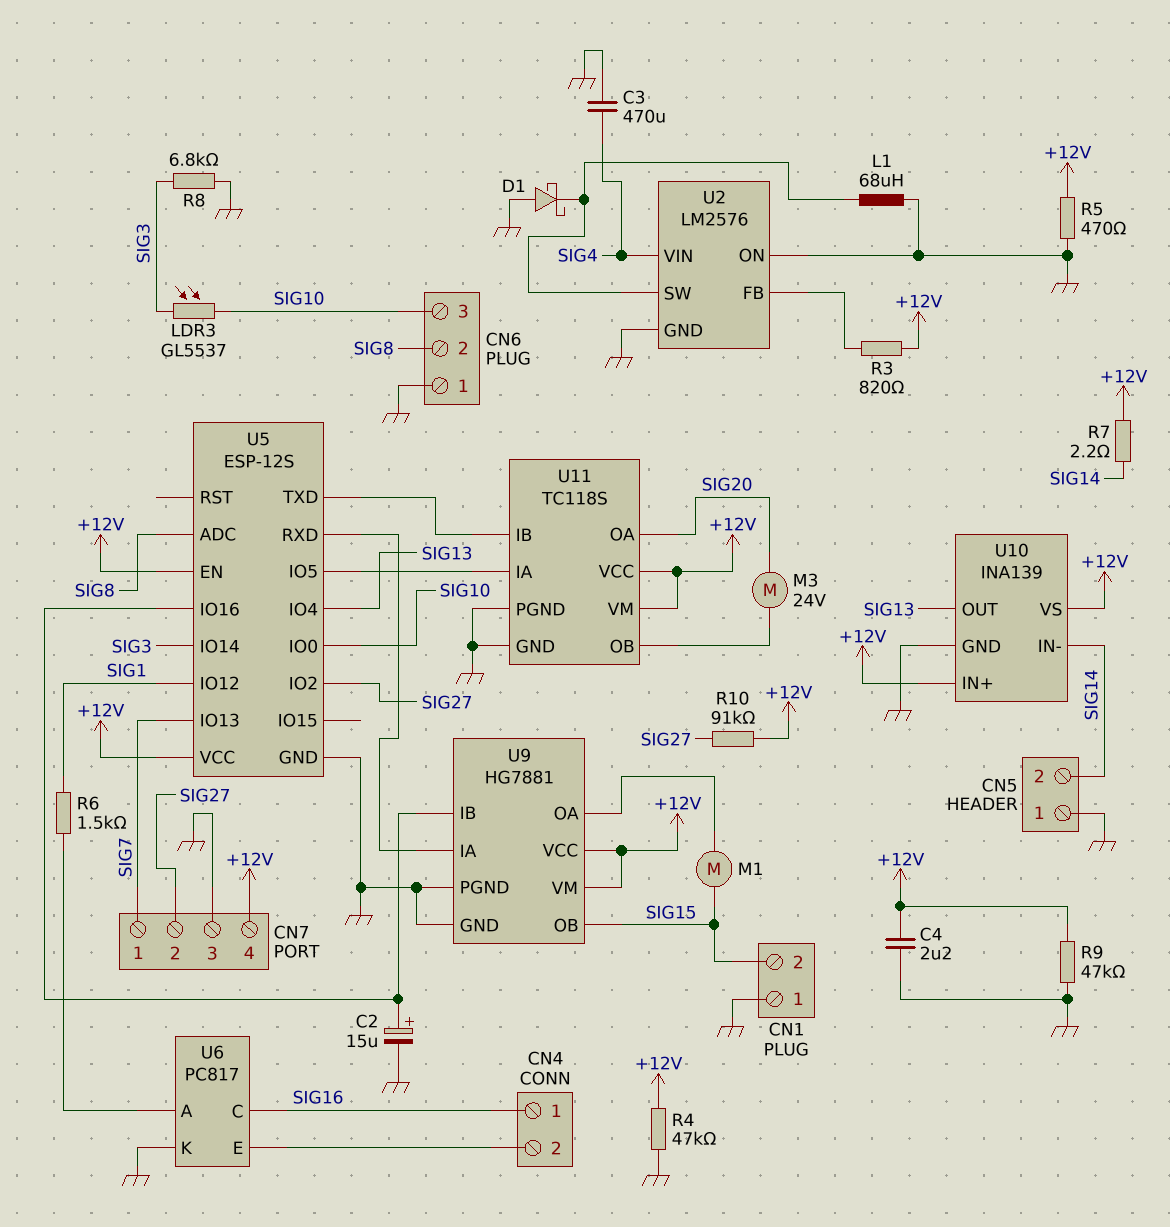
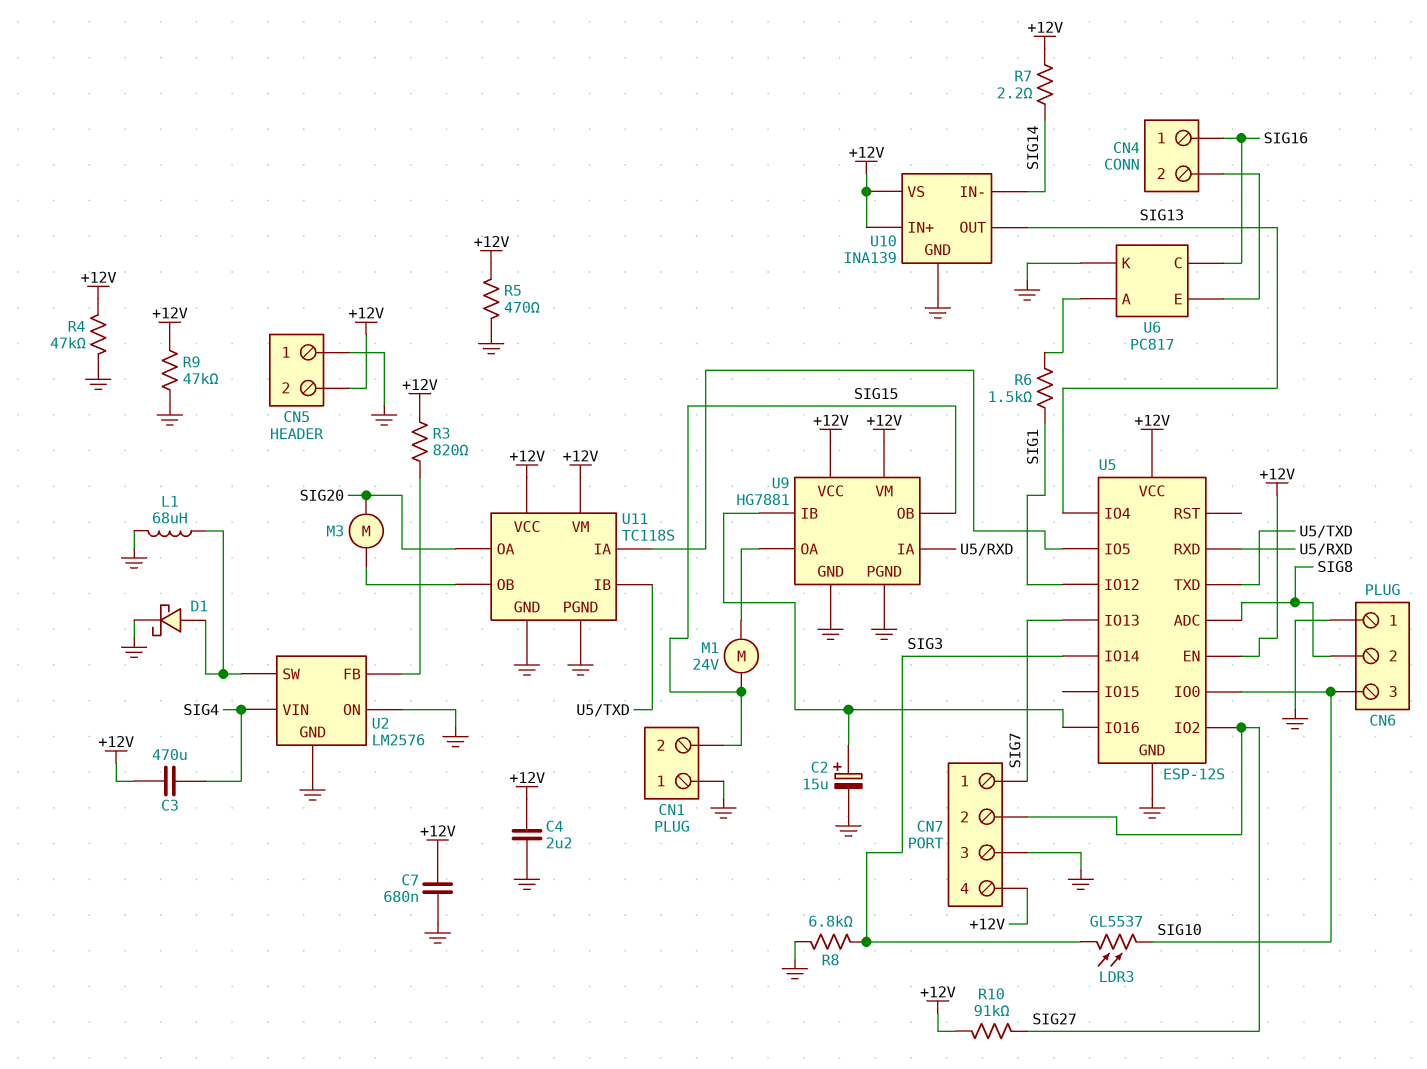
C3: 470uF (GND, SIG4) -> 470uF (+12V, SIG4)
C7: none -> 680nF (+12V, GND)
CN5 pin 2: SIG14 -> +12V
D1: schottky (A GND, K U2/SW) -> schottky (A U2/SW, K GND)
M1: motor (SIG15, U9/OA) -> motor 24V (SIG15, U9/OA)
M3: motor 24V (SIG20, U11/OB) -> motor (SIG20, U11/OB)

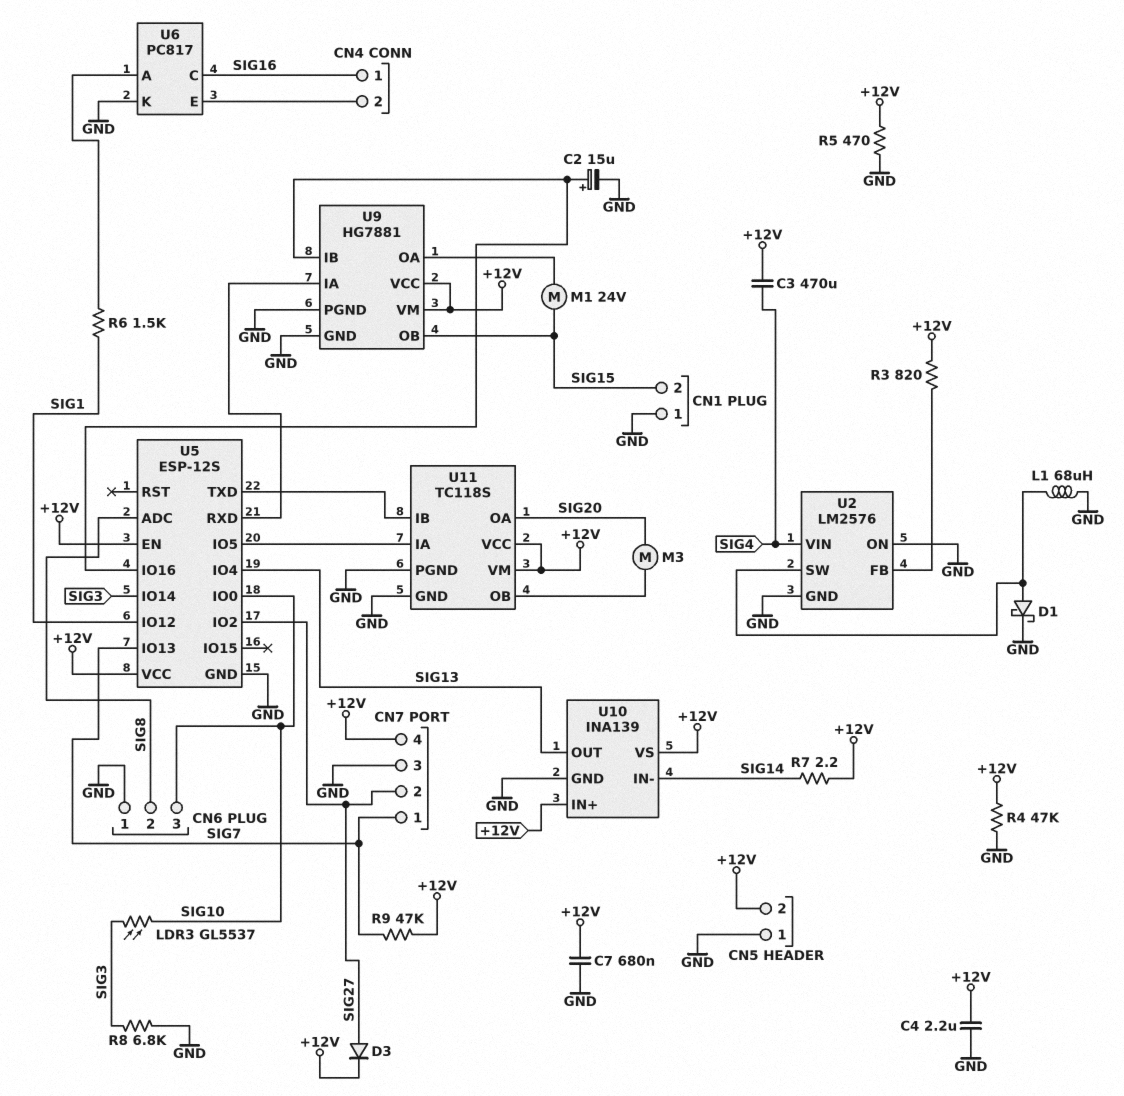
D3: none -> diode (A SIG27, K +12V)
R9: 47k (+12V, GND) -> 47k (+12V, SIG7)
R10: 91k (+12V, SIG27) -> none

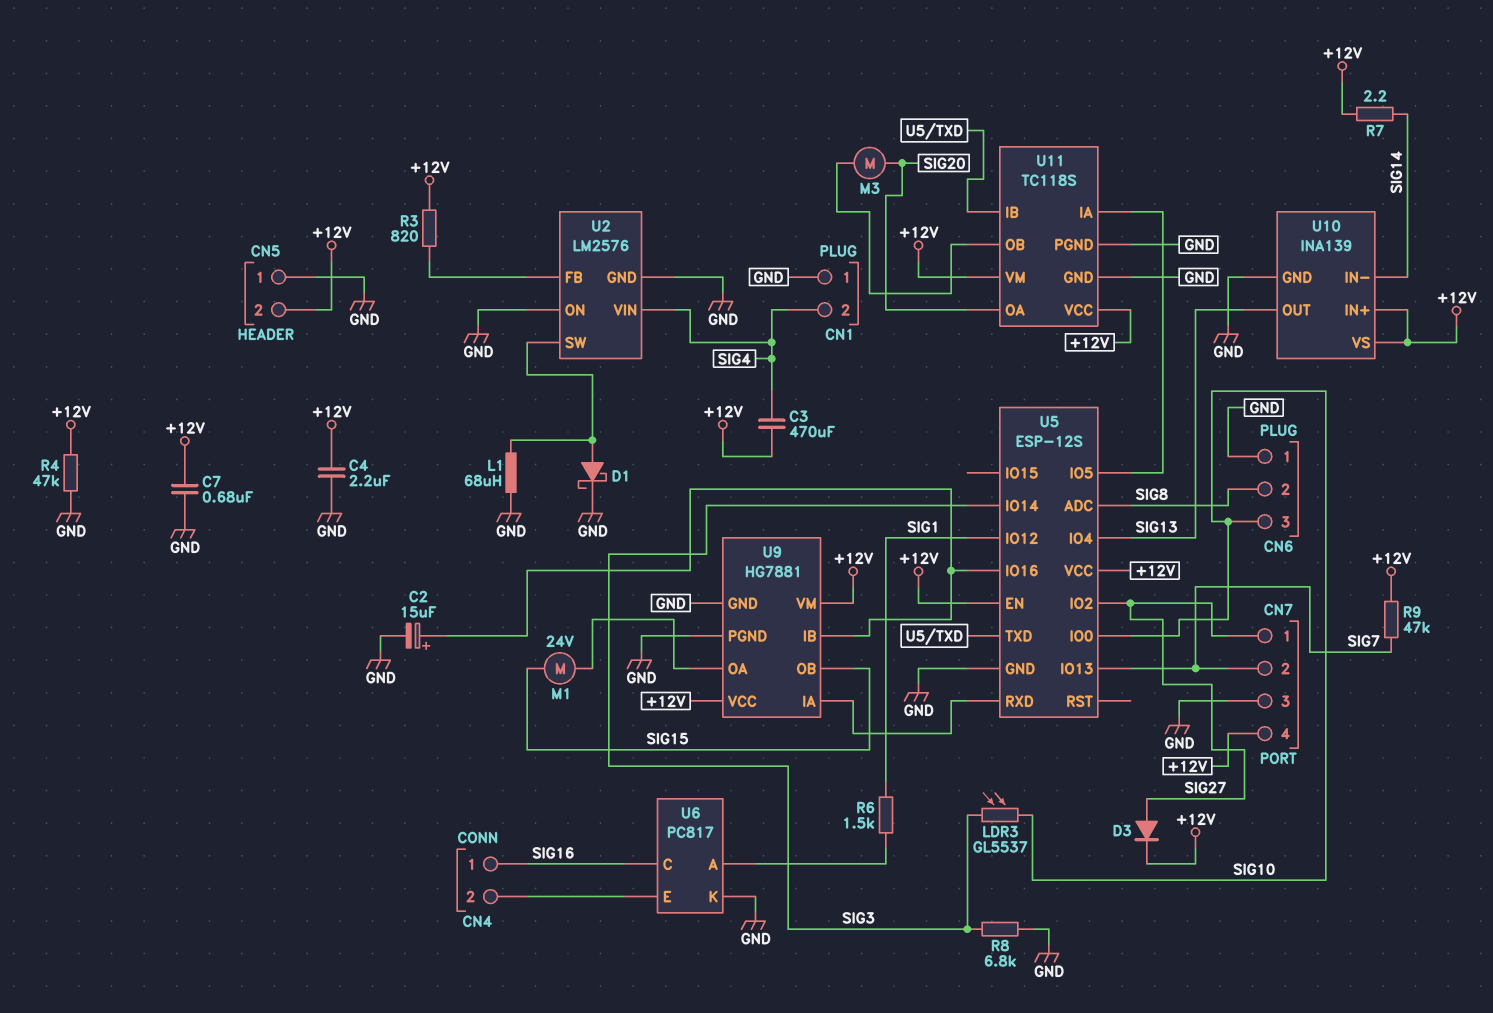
CN1 pin 2: SIG15 -> SIG4
CN7 pin 1: SIG7 -> SIG27
CN7 pin 2: SIG27 -> SIG7
R5: 470 (+12V, GND) -> none

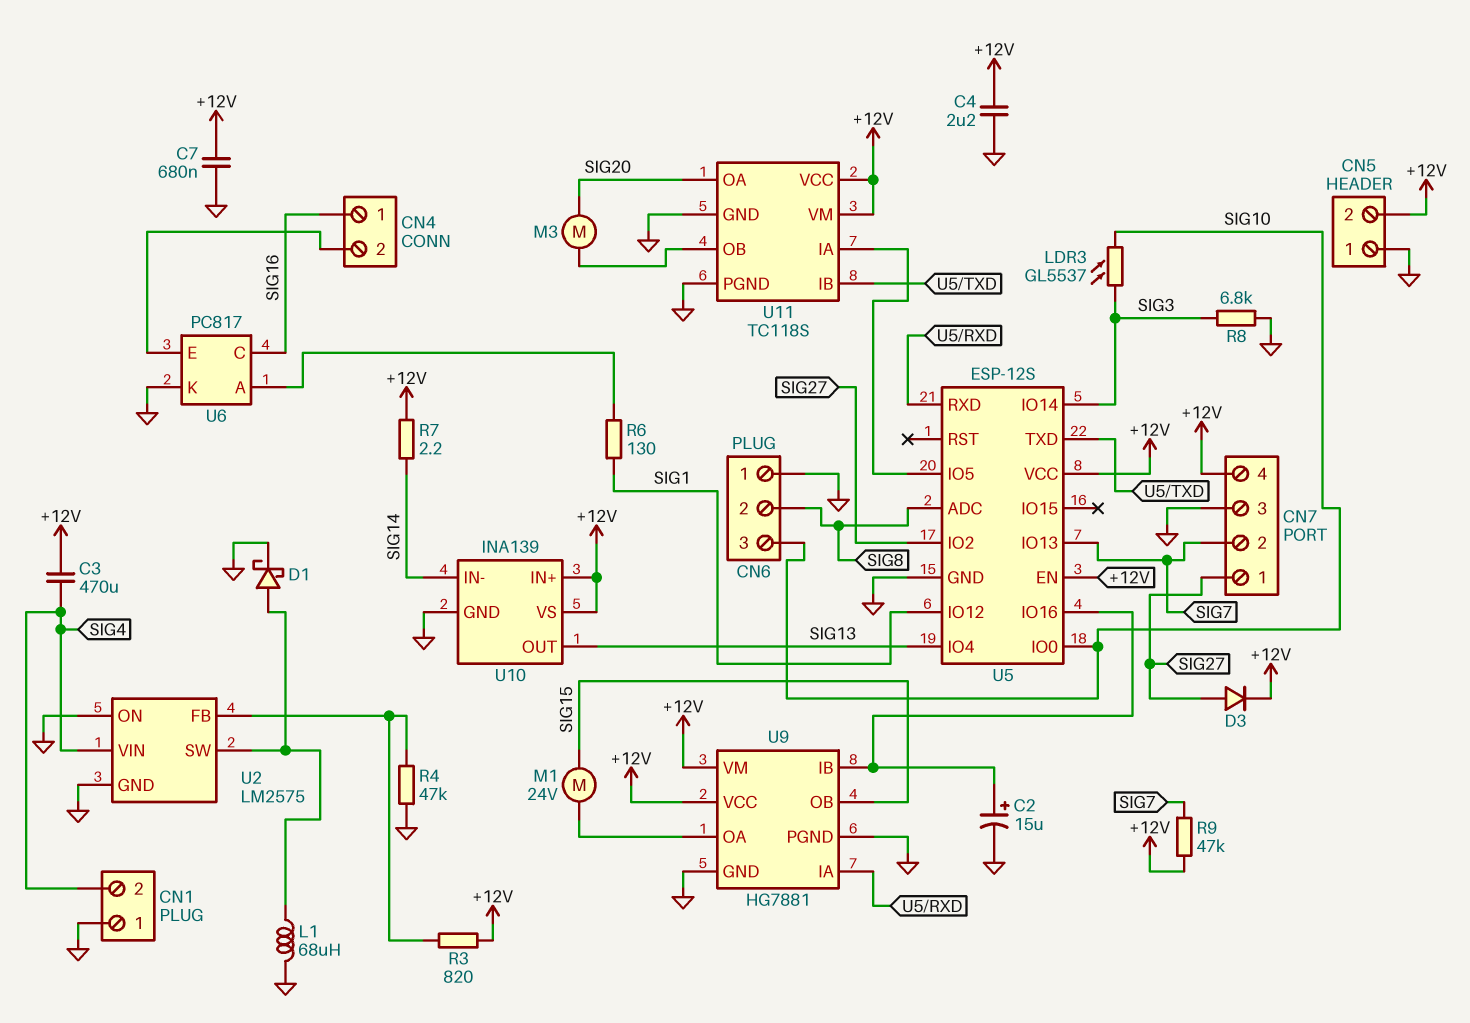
R4: 47k (+12V, GND) -> 47k (GND, U2/FB)
R6: 1.5k (SIG1, U6/A) -> 130 (SIG1, U6/A)
U2: LM2576 -> LM2575

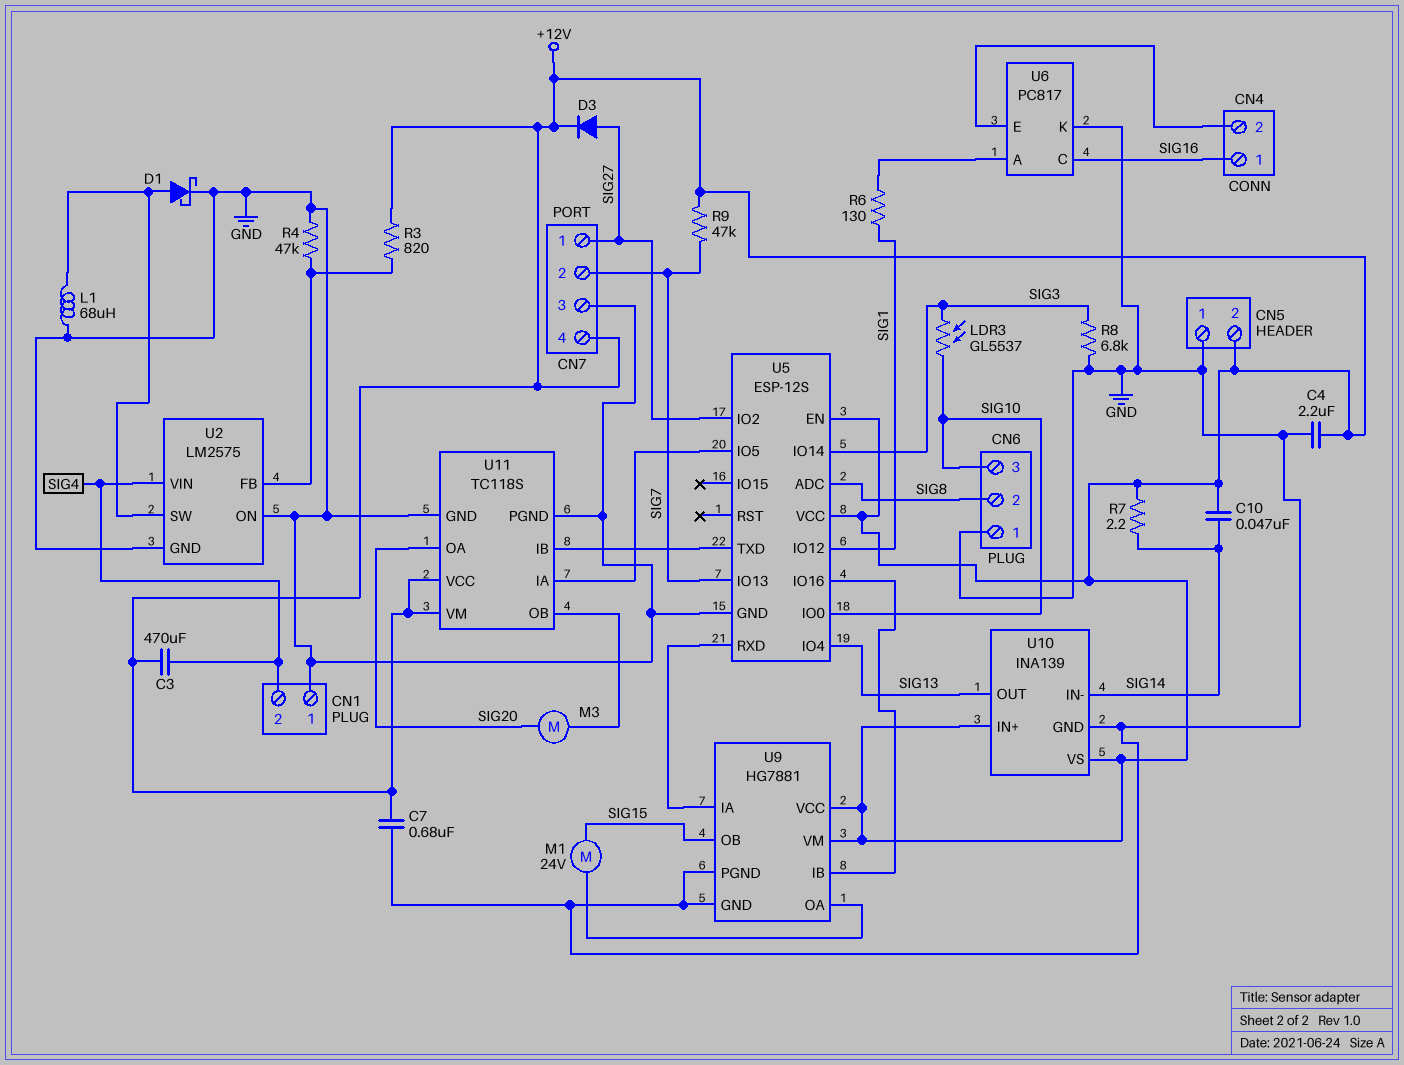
C2: 15uF (plus U5/IO16, minus GND) -> none
C10: none -> 47nF (+12V, SIG14)

